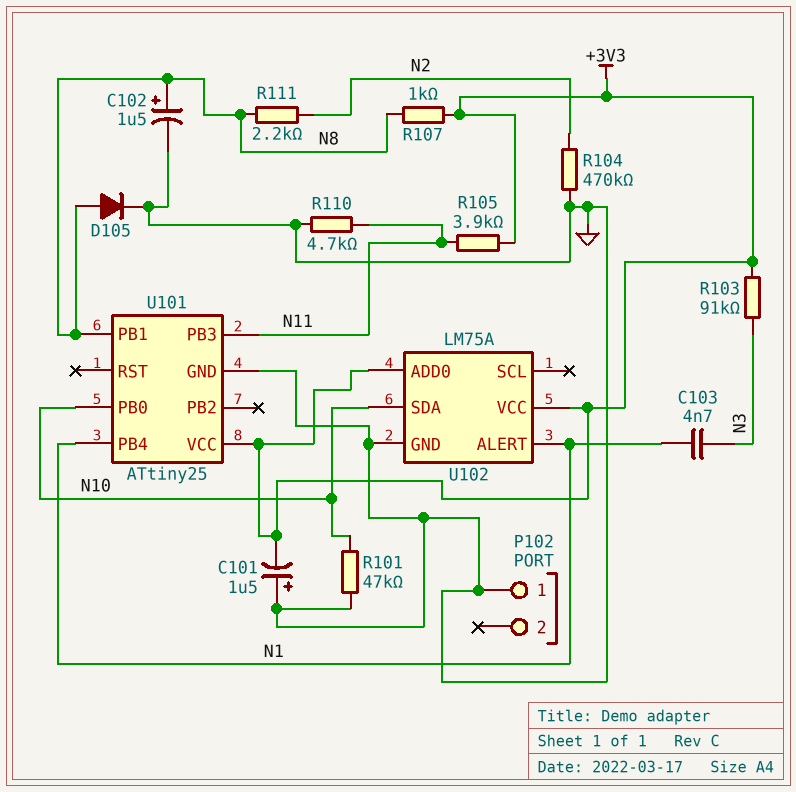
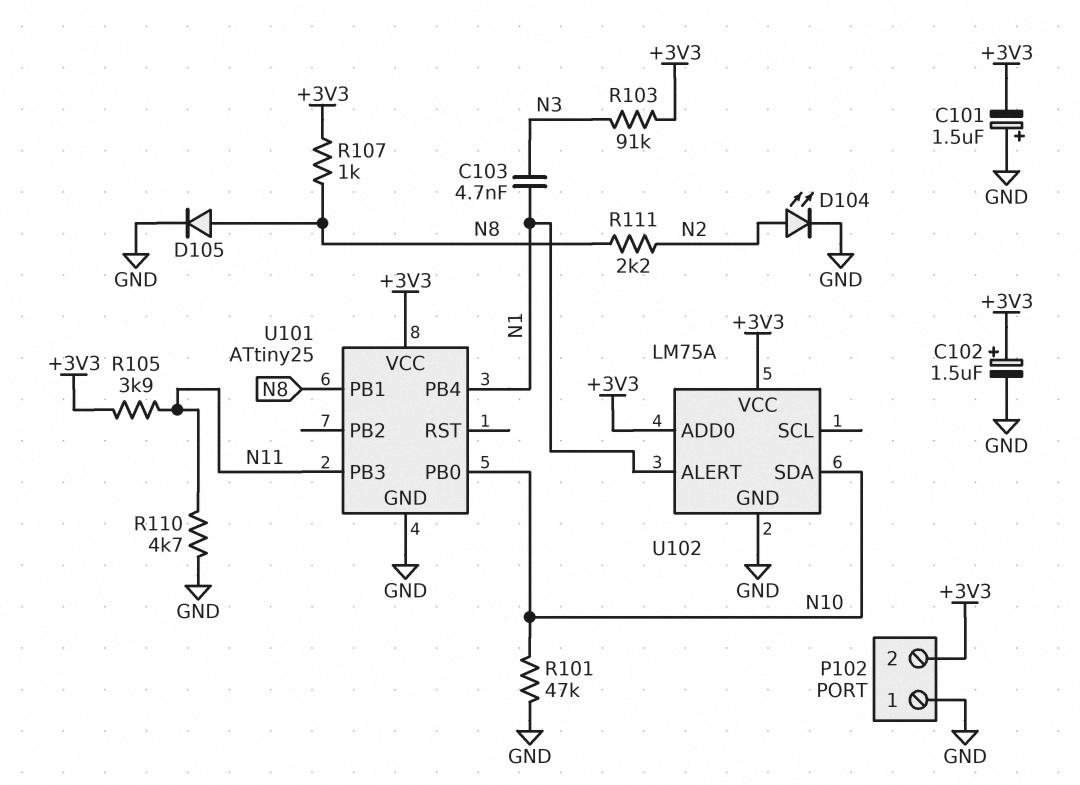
C102: 1.5uF (plus N8, minus GND) -> 1.5uF (plus +3V3, minus GND)
D104: none -> LED (A N2, K GND)
P102 pin 2: none -> +3V3
R104: 470k (GND, N2) -> none

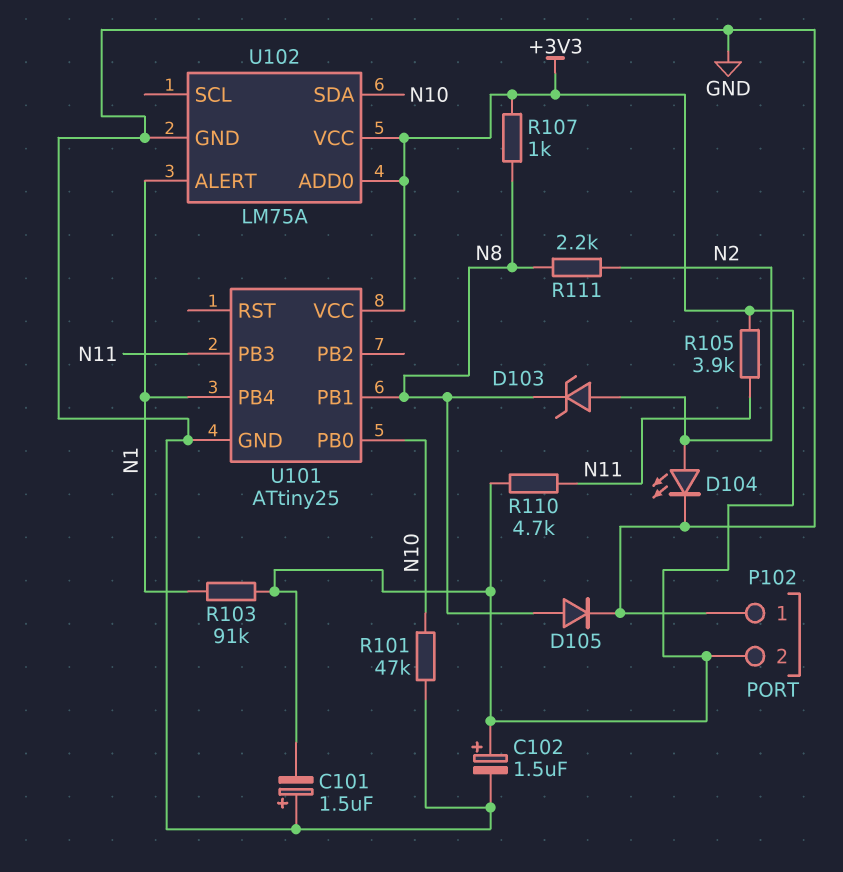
C103: 4.7nF (N1, N3) -> none
D103: none -> zener (A N2, K N8)
R103: 91k (+3V3, N3) -> 91k (+3V3, N1)
R110: 4.7k (GND, N11) -> 4.7k (+3V3, N11)

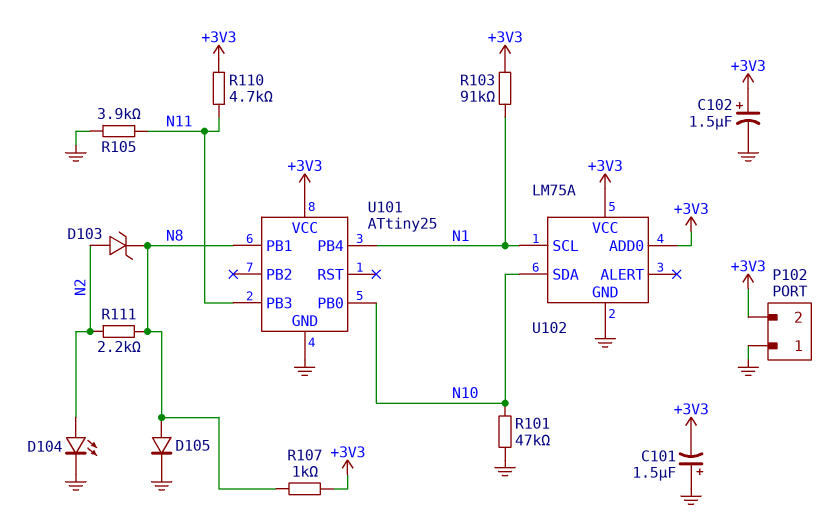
R105: 3.9k (+3V3, N11) -> 3.9k (GND, N11)
U102 pin ALERT: N1 -> none
U102 pin SCL: none -> N1

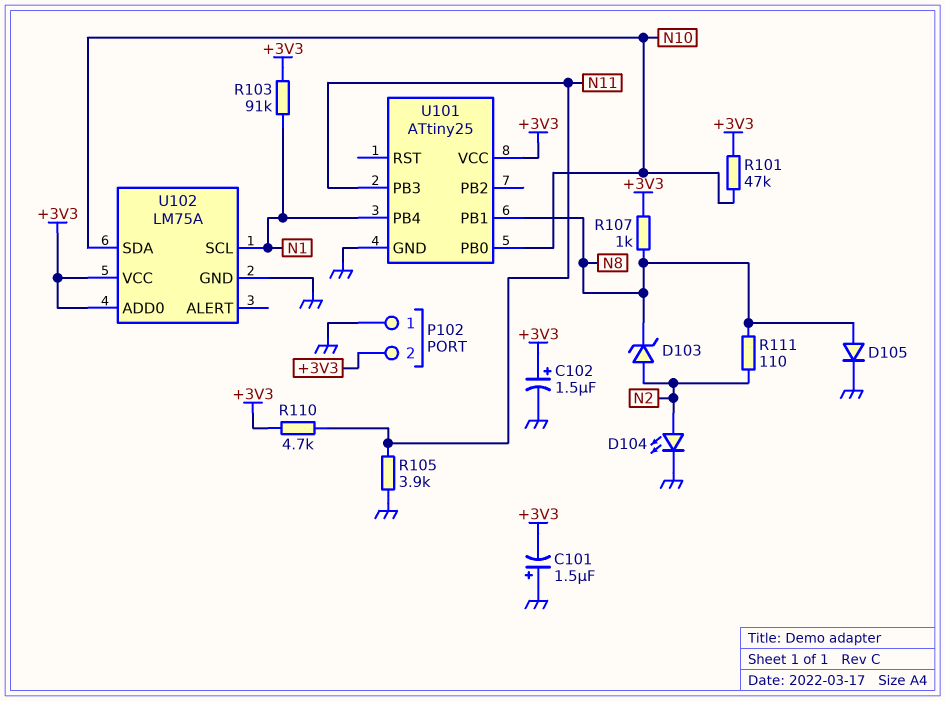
R101: 47k (GND, N10) -> 47k (+3V3, N10)
R111: 2.2k (N2, N8) -> 110 (N2, N8)

